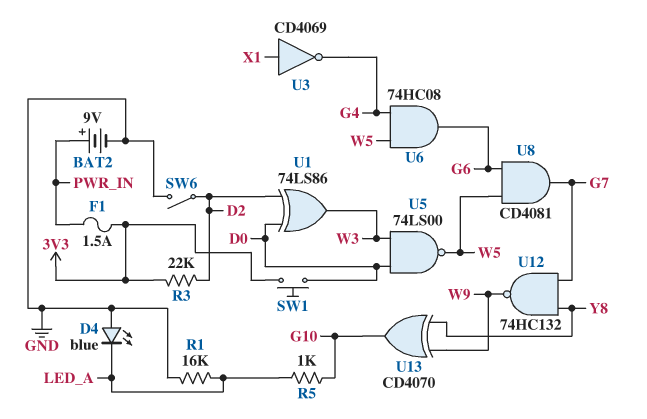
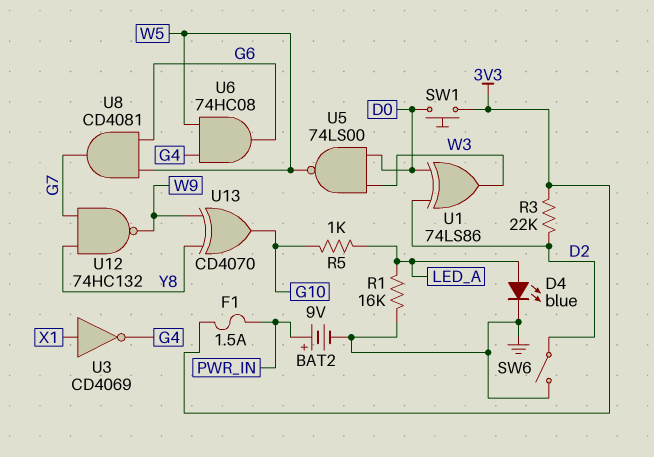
D4: LED blue (A GND, K LED_A) -> LED blue (A LED_A, K GND)

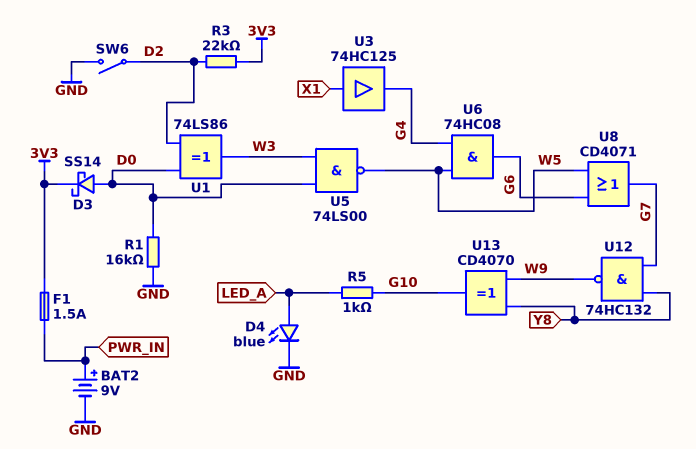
D3: none -> schottky SS14 (A D0, K 3V3)
R1: 16k (GND, LED_A) -> 16k (D0, GND)
SW1: button (3V3, D0) -> none
U3: NOT CD4069 (in X1, out G4) -> buffer 74HC125 (in X1, out G4)
U8: AND CD4081 (in G6, in W5, out G7) -> OR CD4071 (in G6, in W5, out G7)

